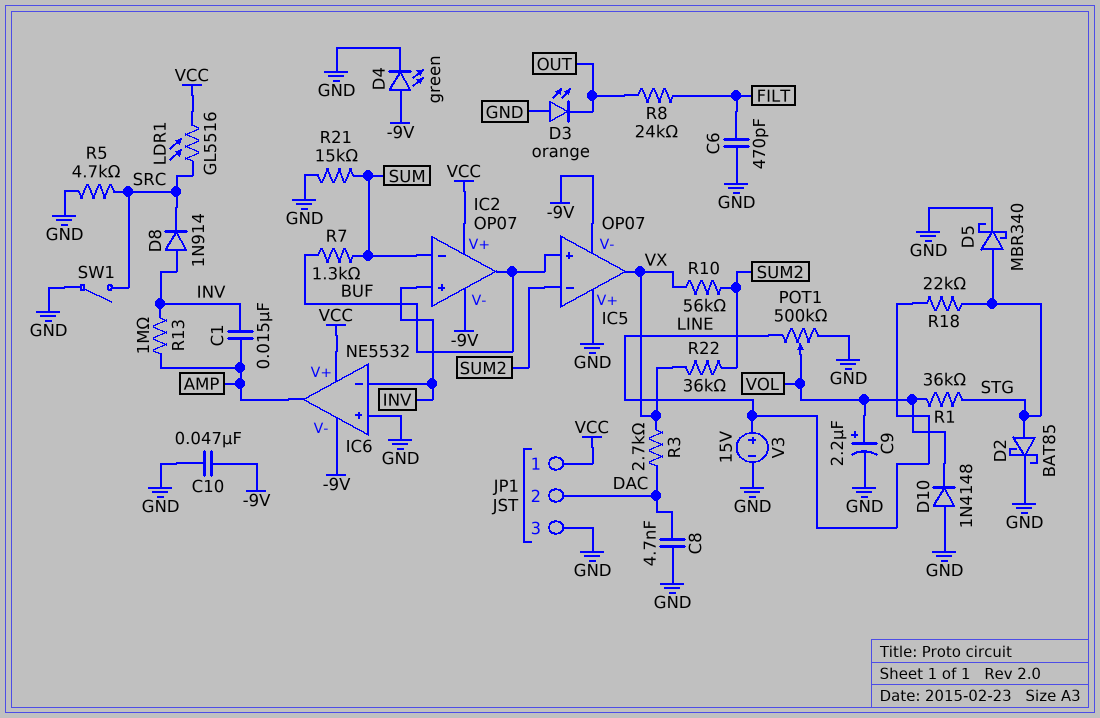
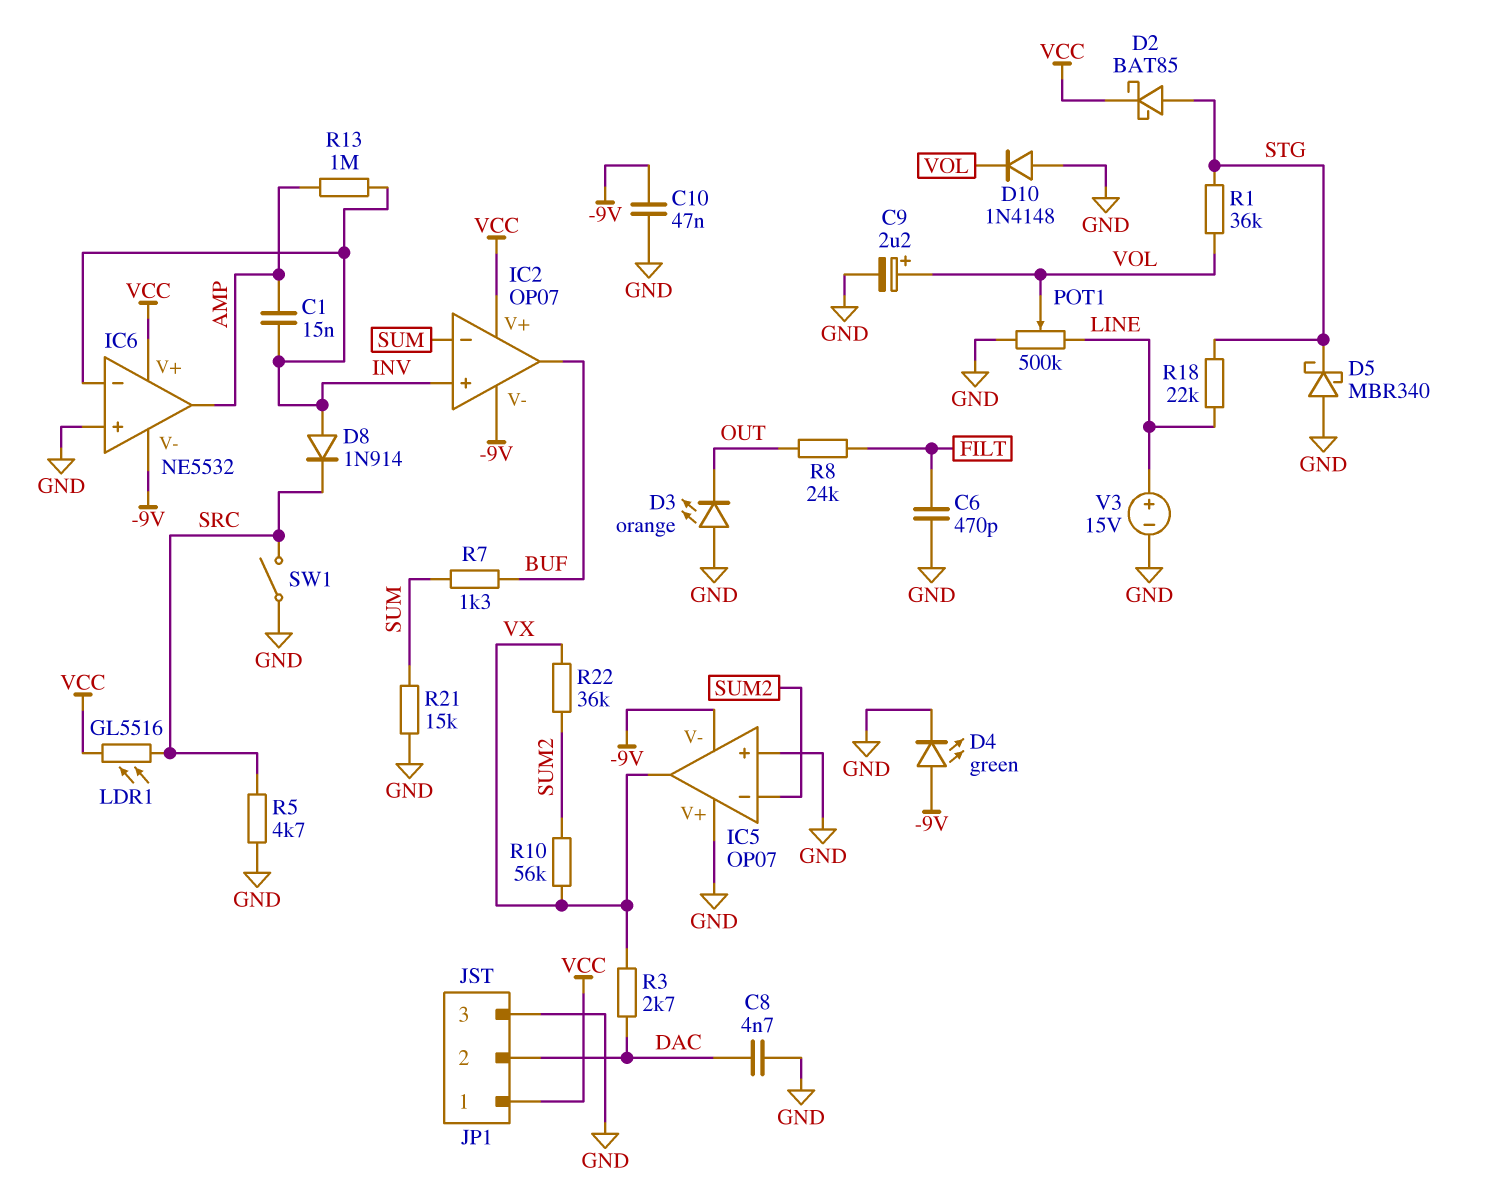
D2: schottky BAT85 (A STG, K GND) -> schottky BAT85 (A STG, K VCC)
D5: schottky MBR340 (A STG, K GND) -> schottky MBR340 (A GND, K STG)
IC5 pin in+: BUF -> GND

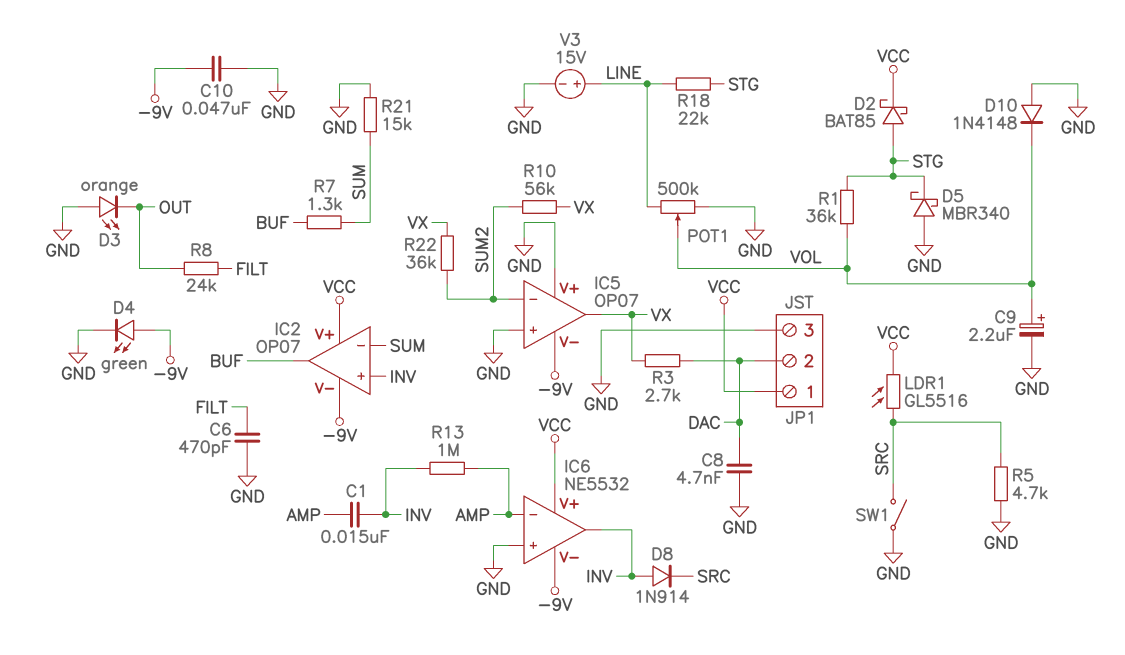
IC6 pin in-: INV -> AMP
IC6 pin out: AMP -> INV

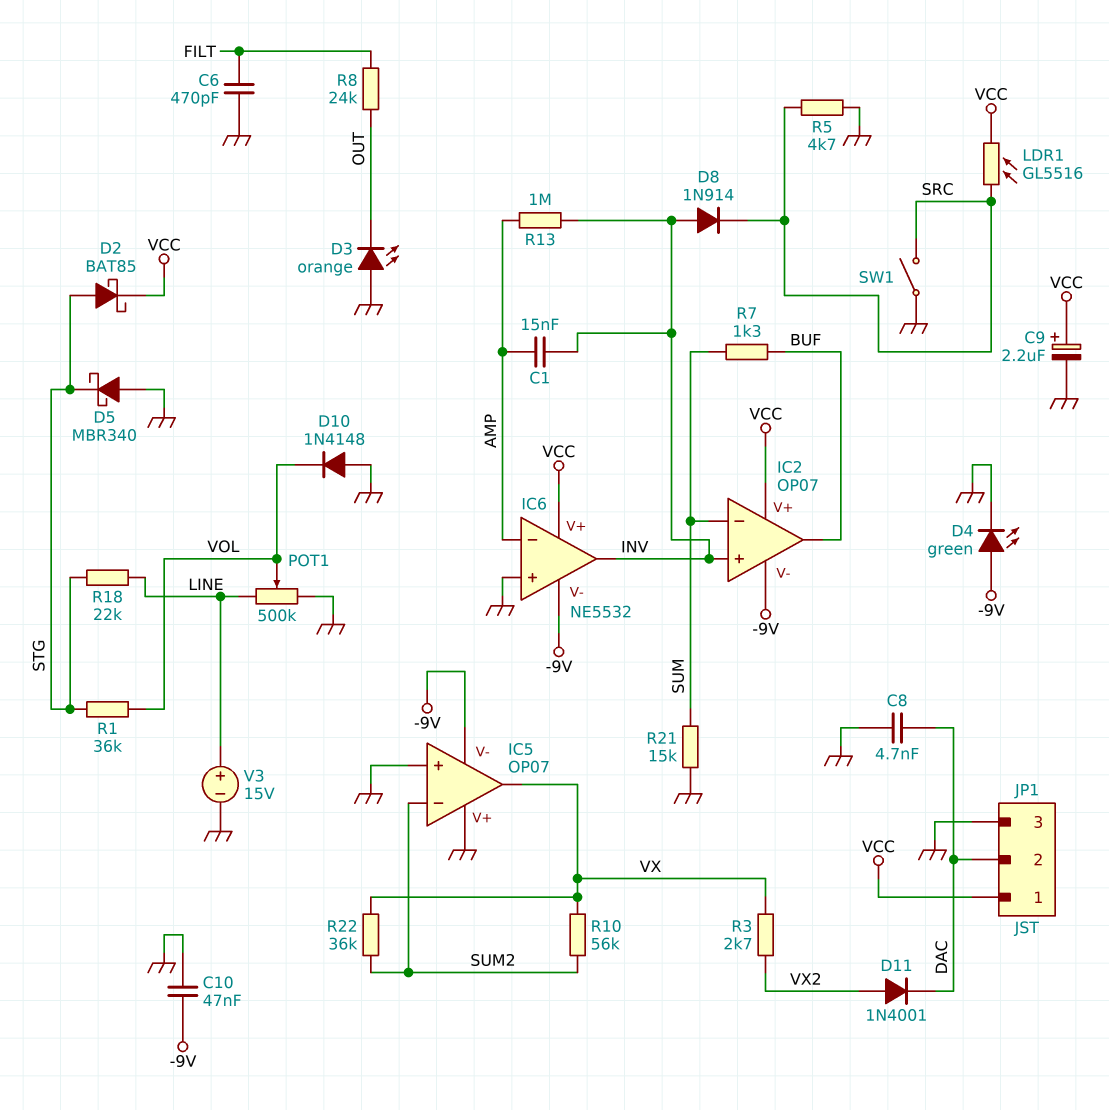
C9: 2.2uF (plus VOL, minus GND) -> 2.2uF (plus VCC, minus GND)
D11: none -> diode 1N4001 (A VX2, K DAC)
R3: 2.7k (DAC, VX) -> 2.7k (VX, VX2)

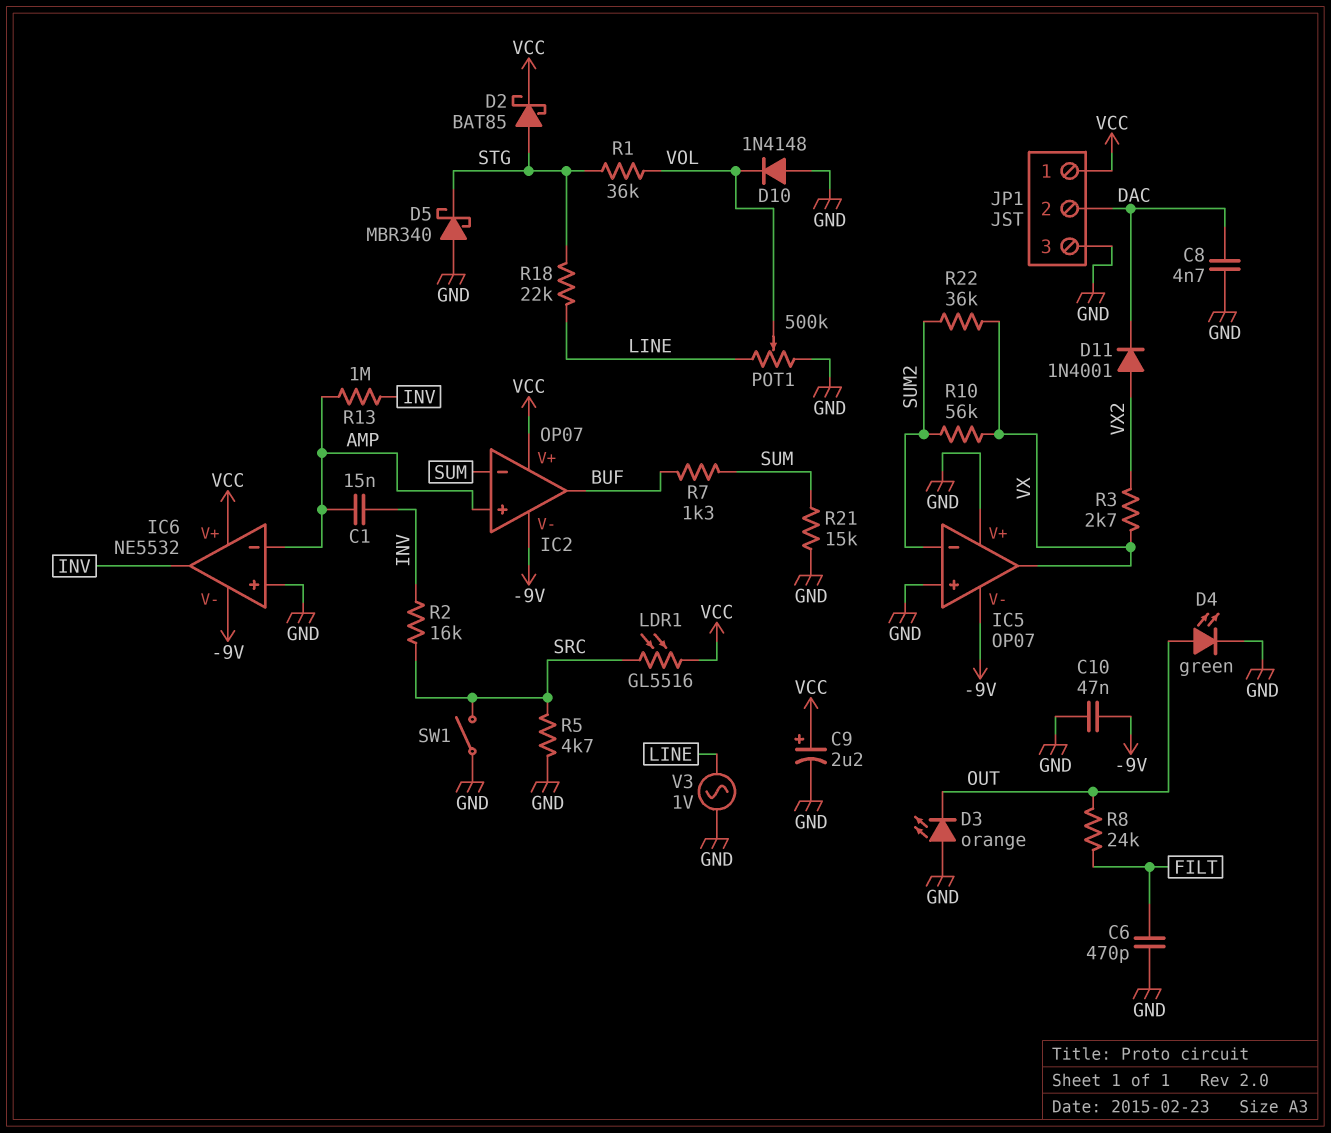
D4: LED green (A -9V, K GND) -> LED green (A OUT, K GND)
D8: diode 1N914 (A INV, K SRC) -> none
IC2 pin in+: INV -> AMP
R2: none -> 16k (INV, SRC)
V3: 15V (plus LINE, minus GND) -> AC 1V (GND, LINE)

